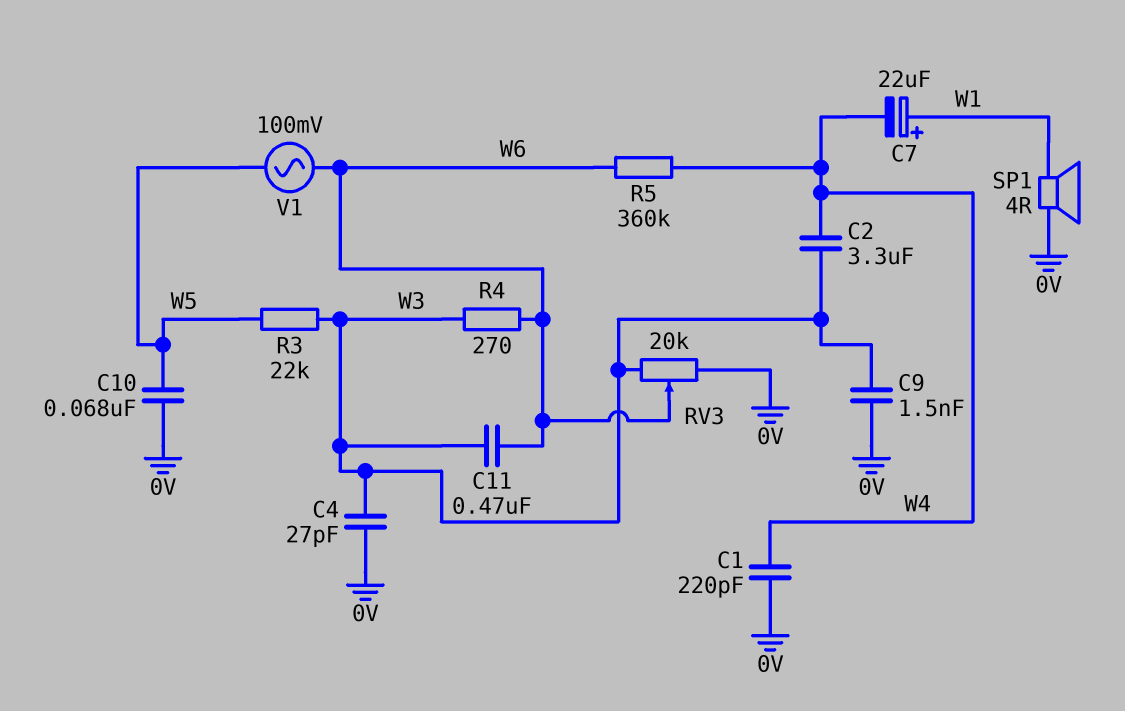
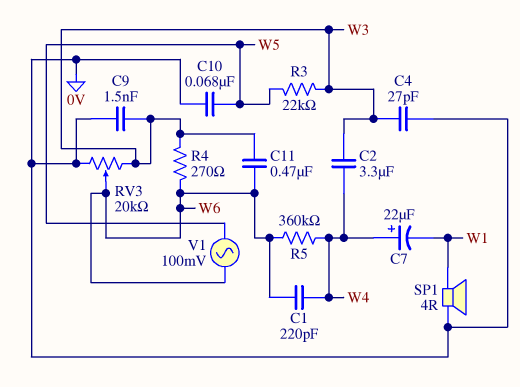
C1: 220pF (0V, W4) -> 220pF (W4, W6)
C7: 22uF (plus W1, minus W4) -> 22uF (plus W4, minus W1)

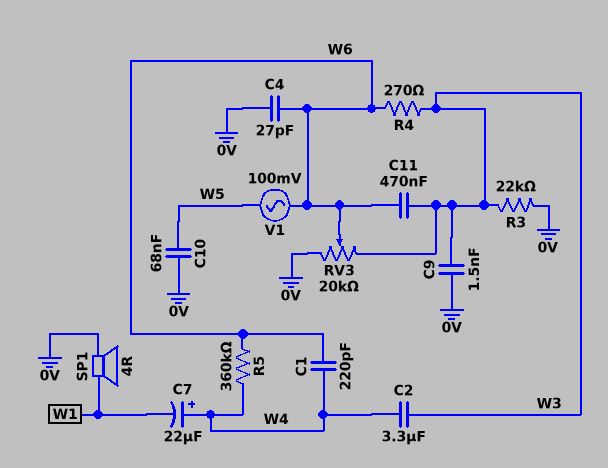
C4: 27pF (0V, W3) -> 27pF (0V, W6)
R3: 22k (W3, W5) -> 22k (0V, W3)

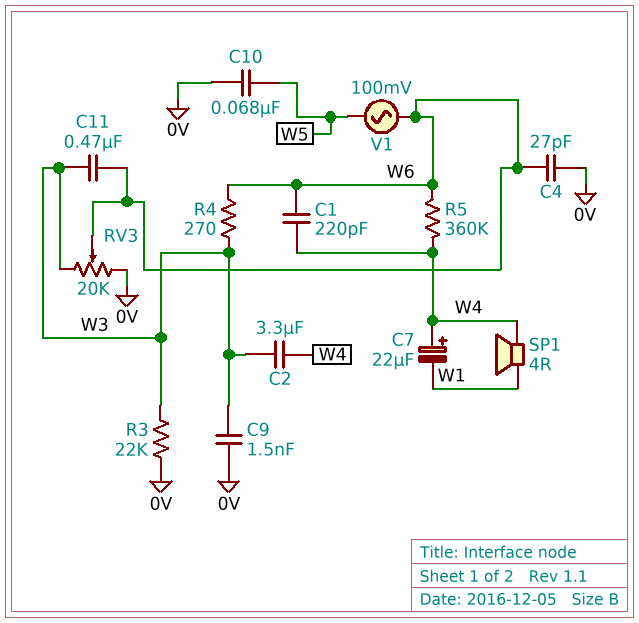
SP1: speaker 4R (0V, W1) -> speaker 4R (W1, W4)

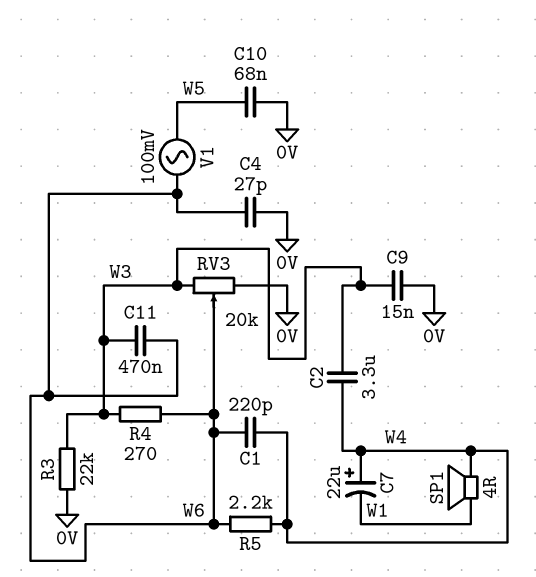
C9: 1.5nF (0V, W3) -> 15nF (0V, W3)
R5: 360k (W4, W6) -> 2.2k (W4, W6)

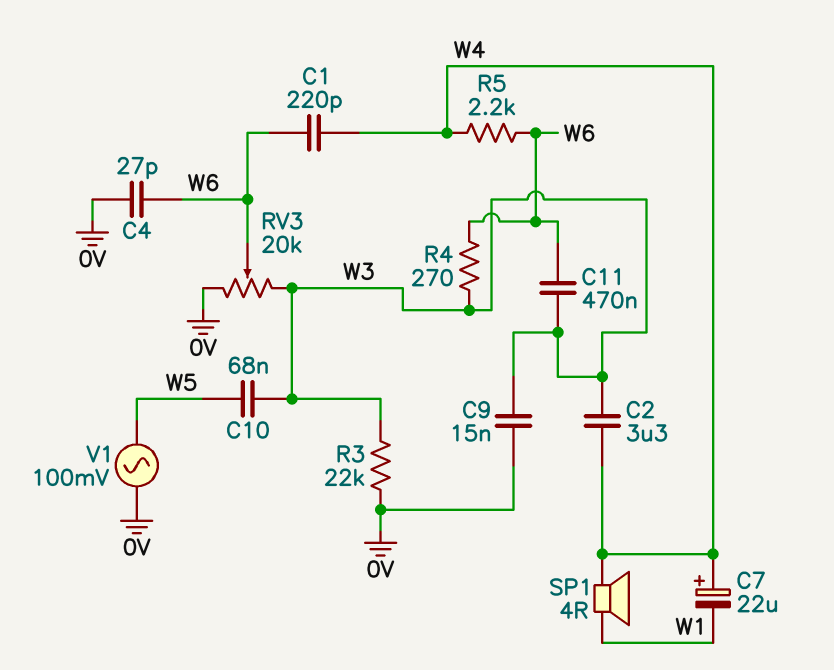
C10: 68nF (0V, W5) -> 68nF (W3, W5)
V1: AC 100mV (W5, W6) -> AC 100mV (0V, W5)

